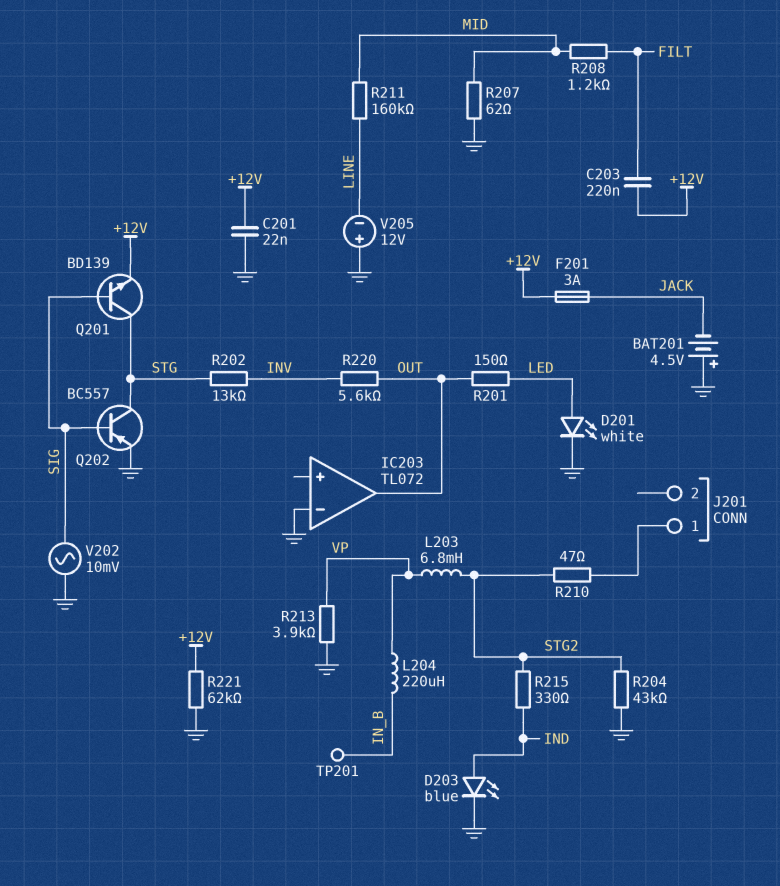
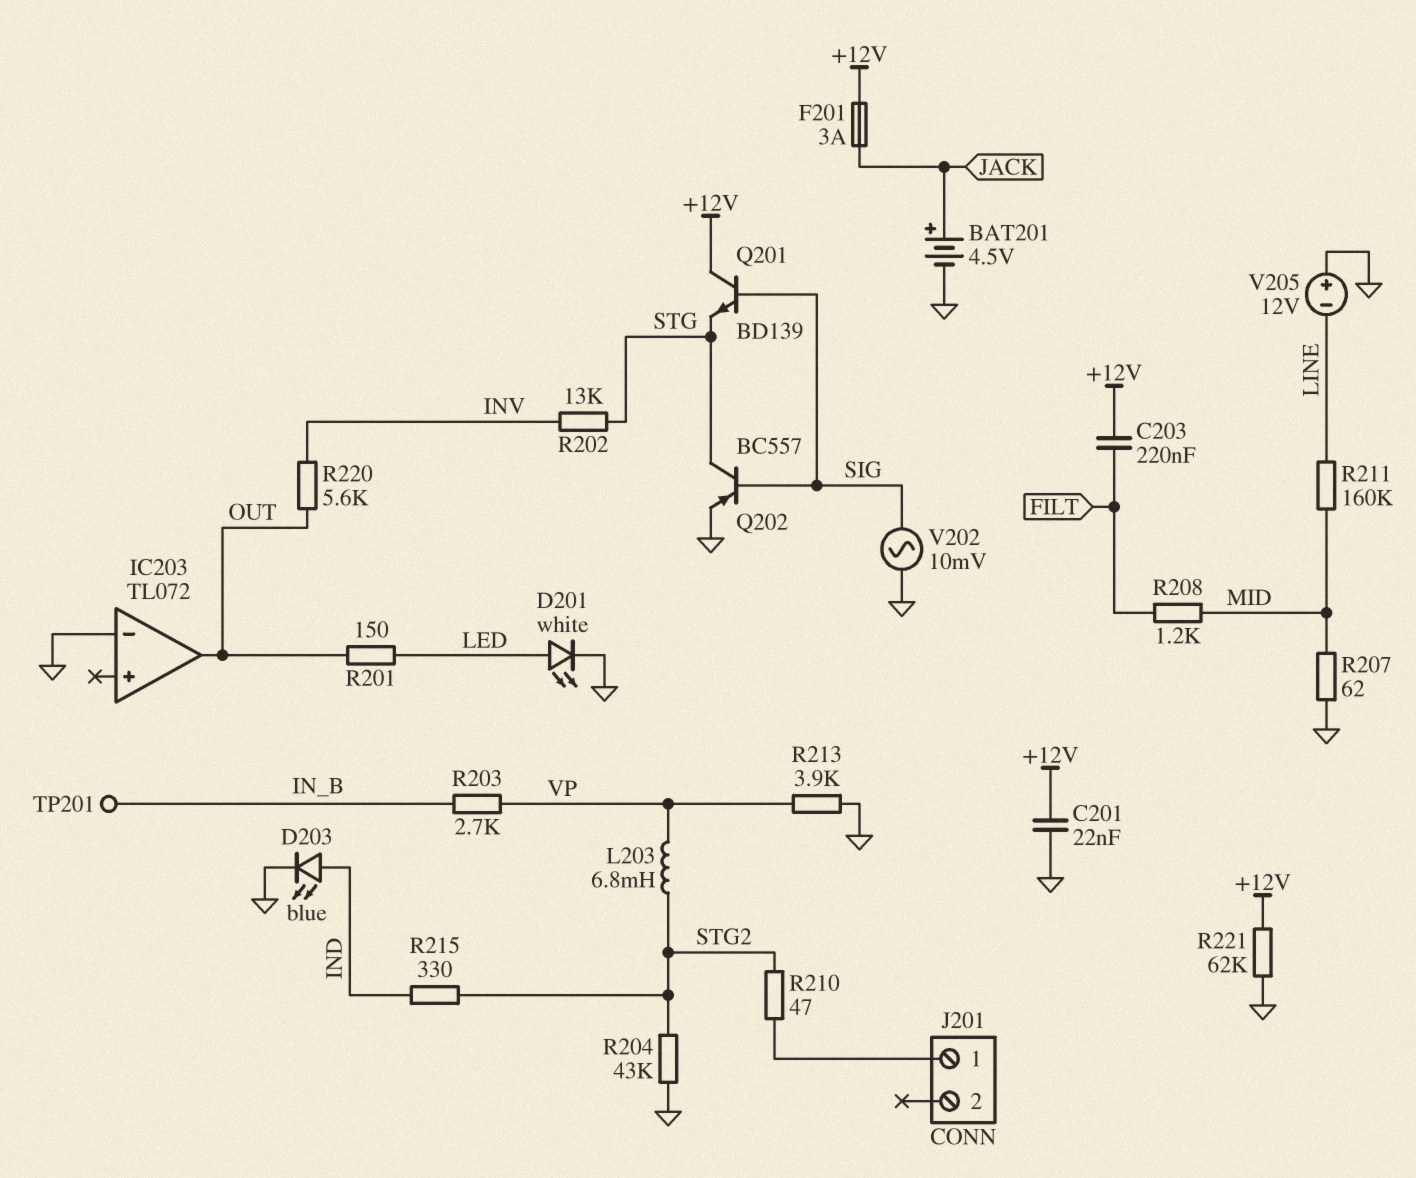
BAT201: 4.5V (plus GND, minus JACK) -> 4.5V (plus JACK, minus GND)
L204: 220uH (IN_B, VP) -> none
Q201: NPN BD139 (B SIG, C STG, E +12V) -> NPN BD139 (B SIG, C +12V, E STG)
R203: none -> 2.7k (IN_B, VP)

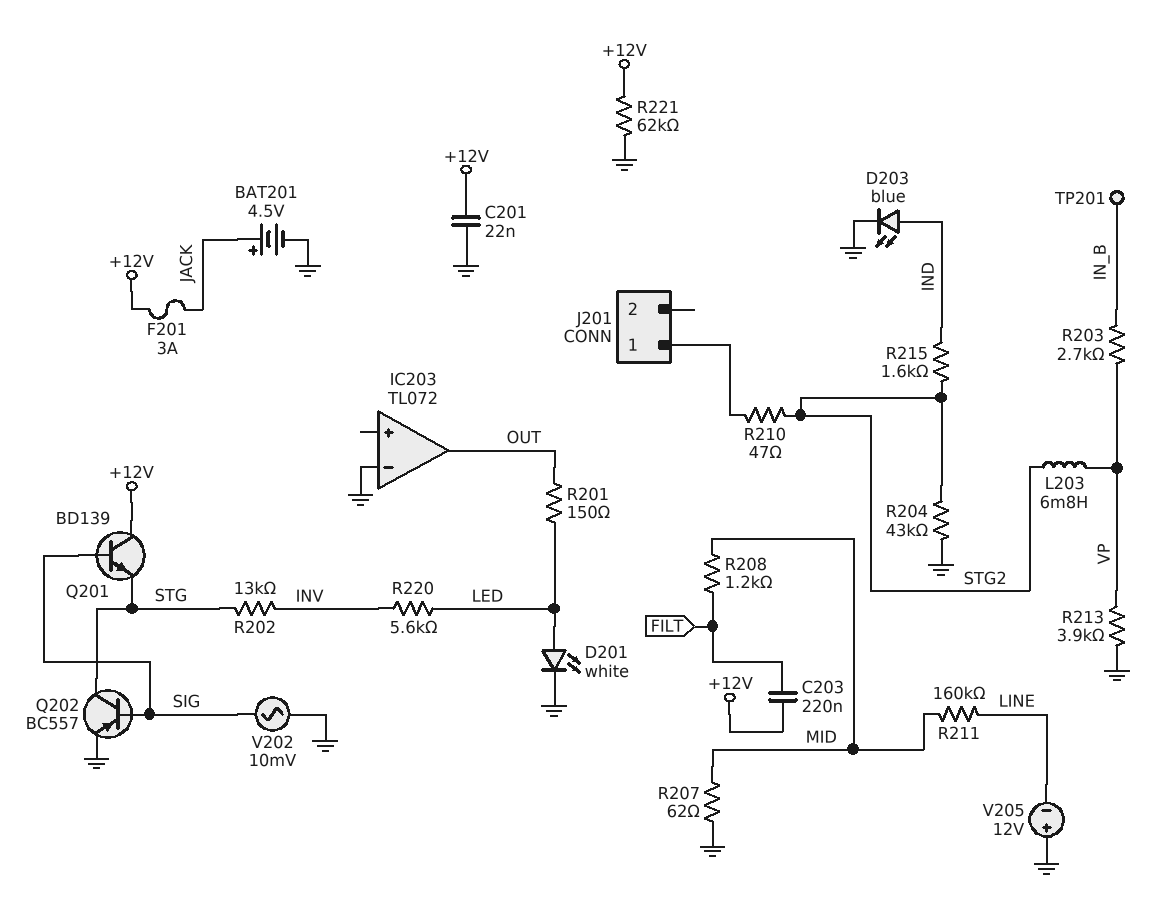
R215: 330 (IND, STG2) -> 1.6k (IND, STG2)
R220: 5.6k (INV, OUT) -> 5.6k (INV, LED)

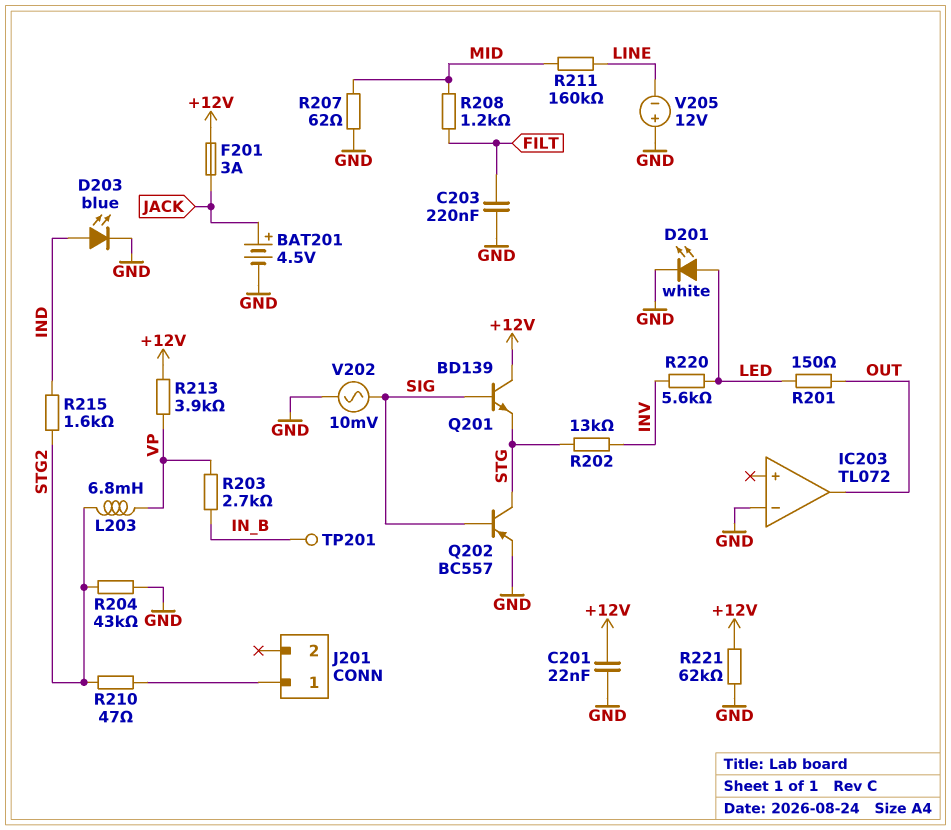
C203: 220nF (+12V, FILT) -> 220nF (FILT, GND)
R213: 3.9k (GND, VP) -> 3.9k (+12V, VP)

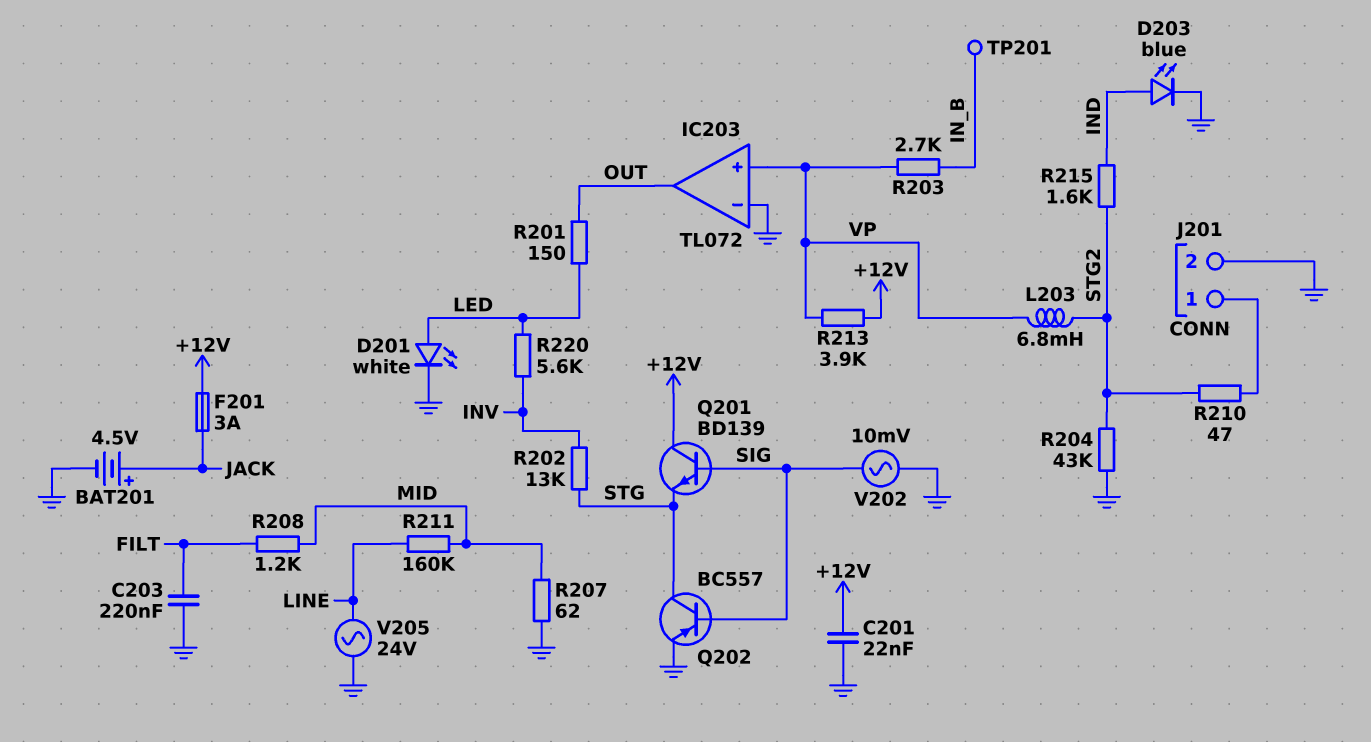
IC203 pin in+: none -> VP
J201 pin 2: none -> GND
R221: 62k (+12V, GND) -> none
V205: 12V (plus GND, minus LINE) -> AC 24V (GND, LINE)

